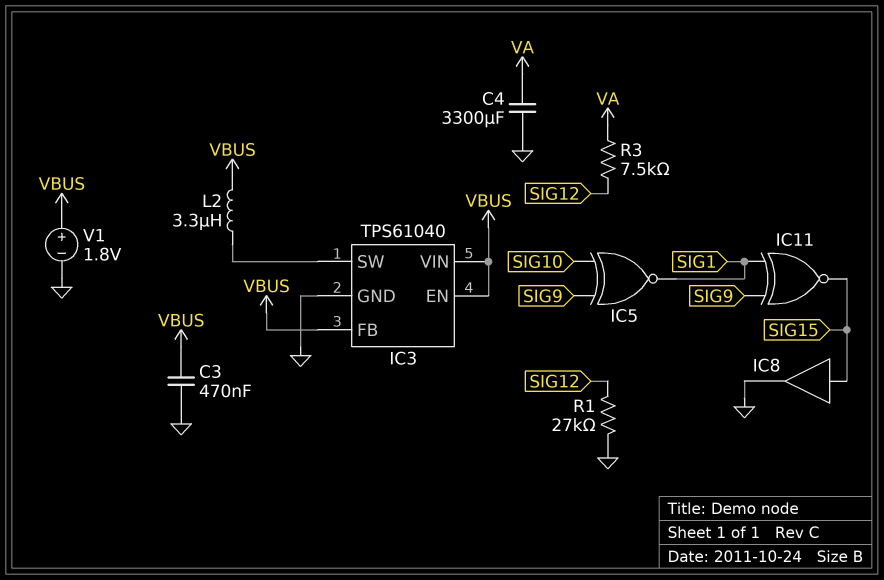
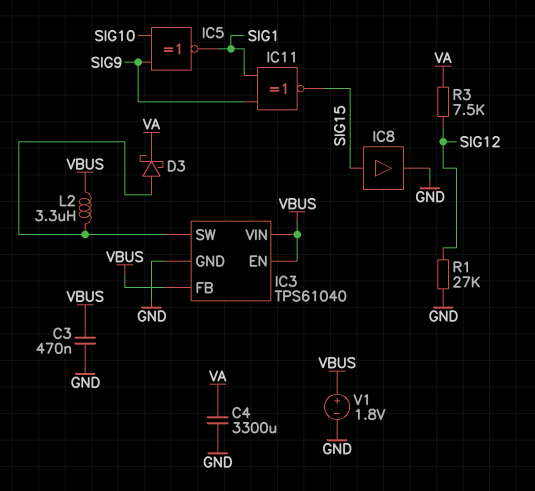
D3: none -> schottky (A IC3/SW, K VA)

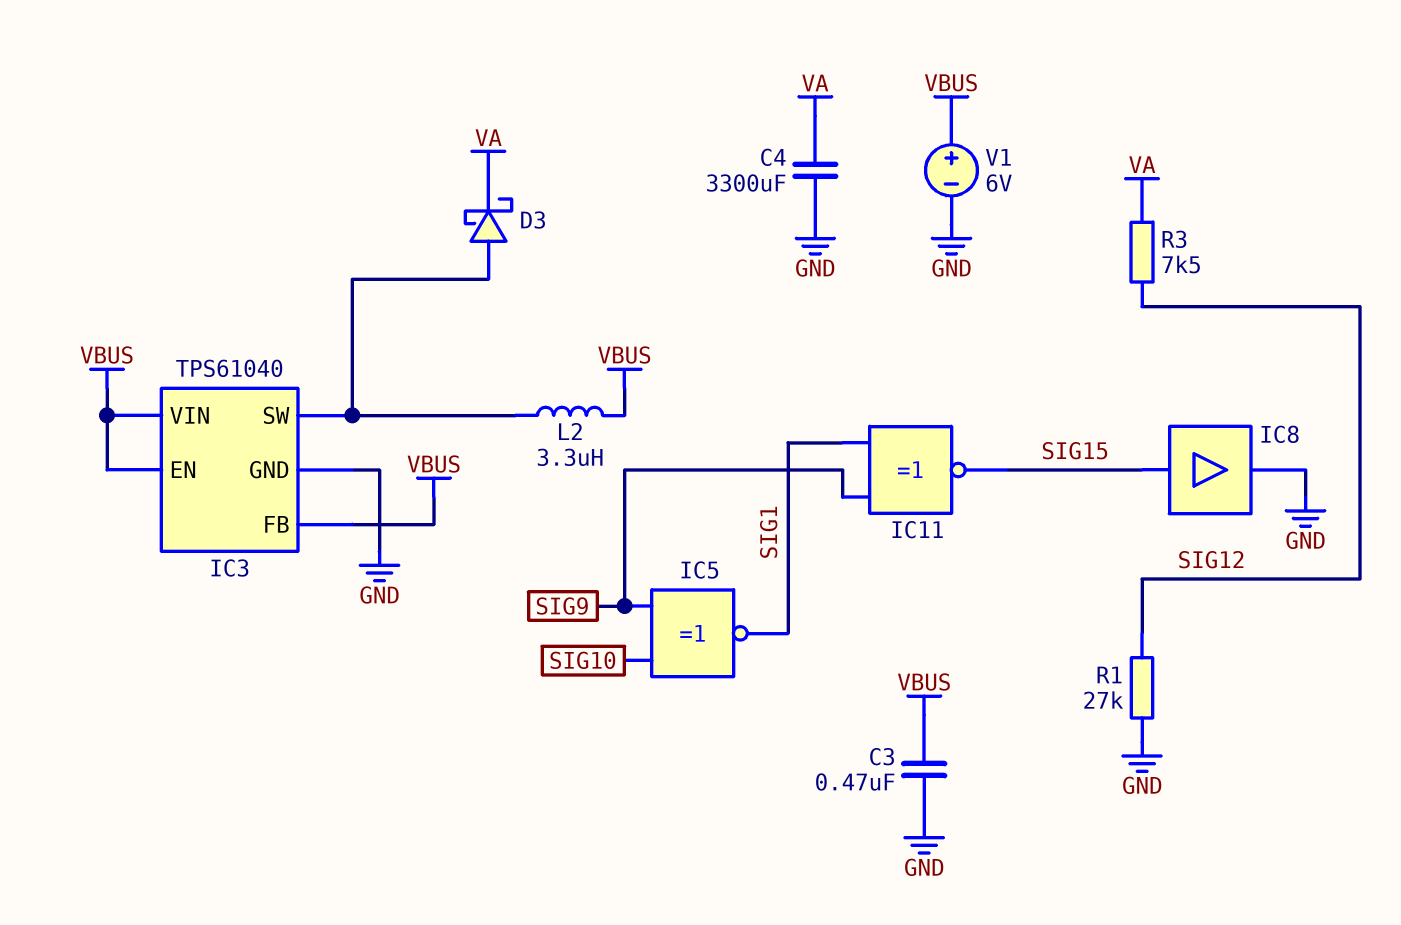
V1: 1.8V (plus VBUS, minus GND) -> 6V (plus VBUS, minus GND)

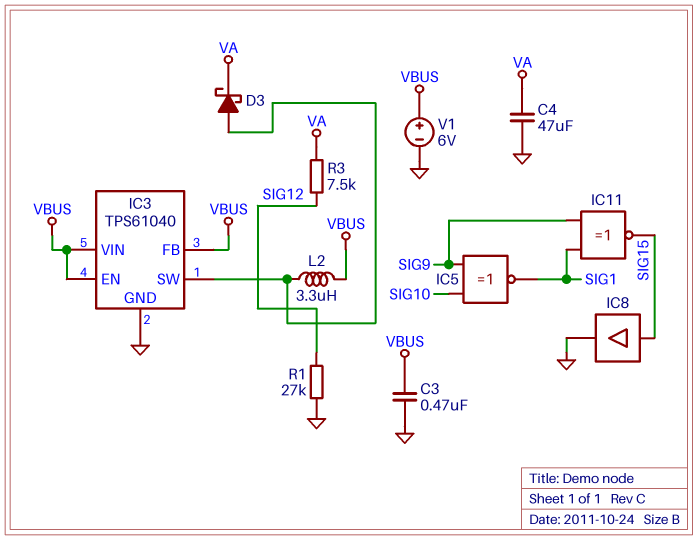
C4: 3300uF (GND, VA) -> 47uF (GND, VA)

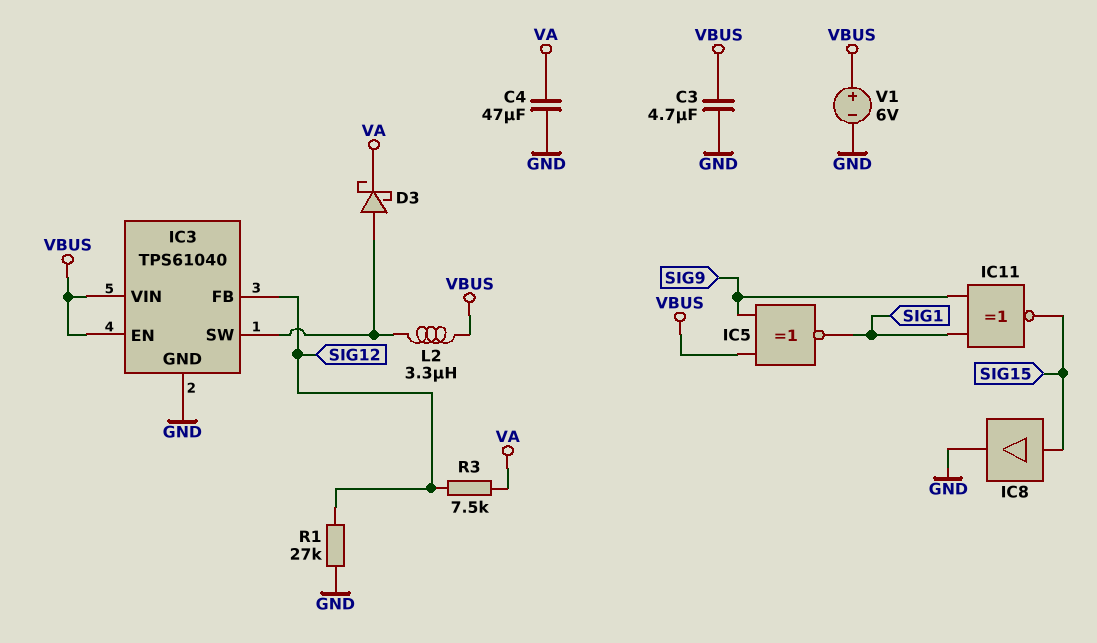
C3: 470nF (GND, VBUS) -> 4.7uF (GND, VBUS)
IC3 pin FB: VBUS -> SIG12
IC5: XNOR (in SIG9, in SIG10, out SIG1) -> XNOR (in SIG9, in VBUS, out SIG1)

